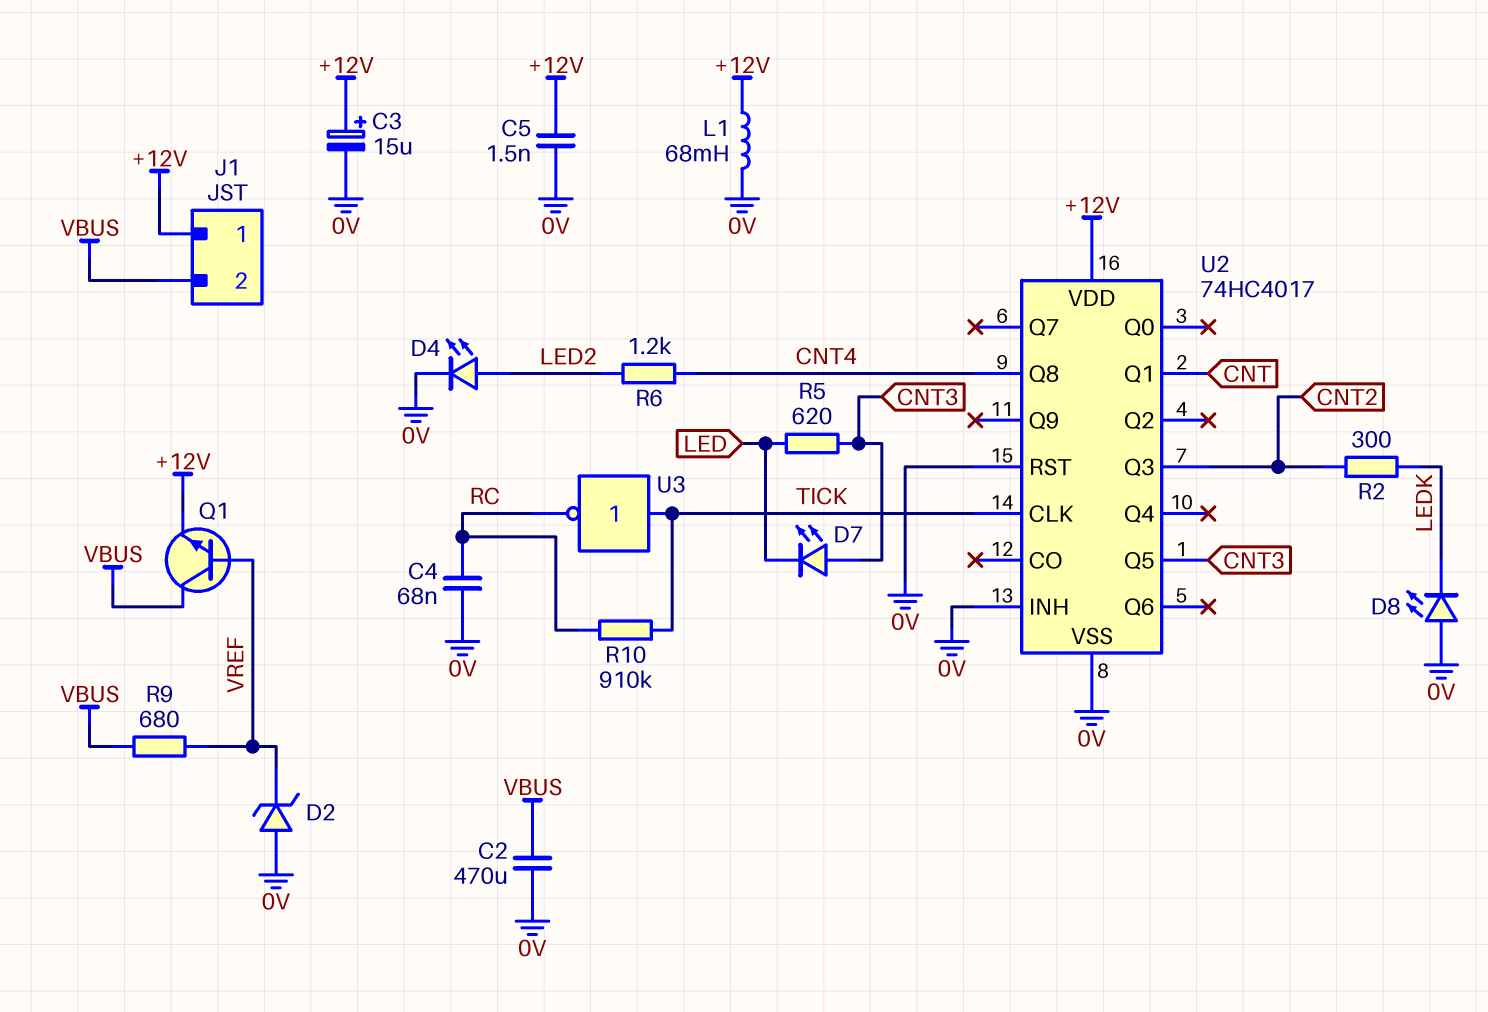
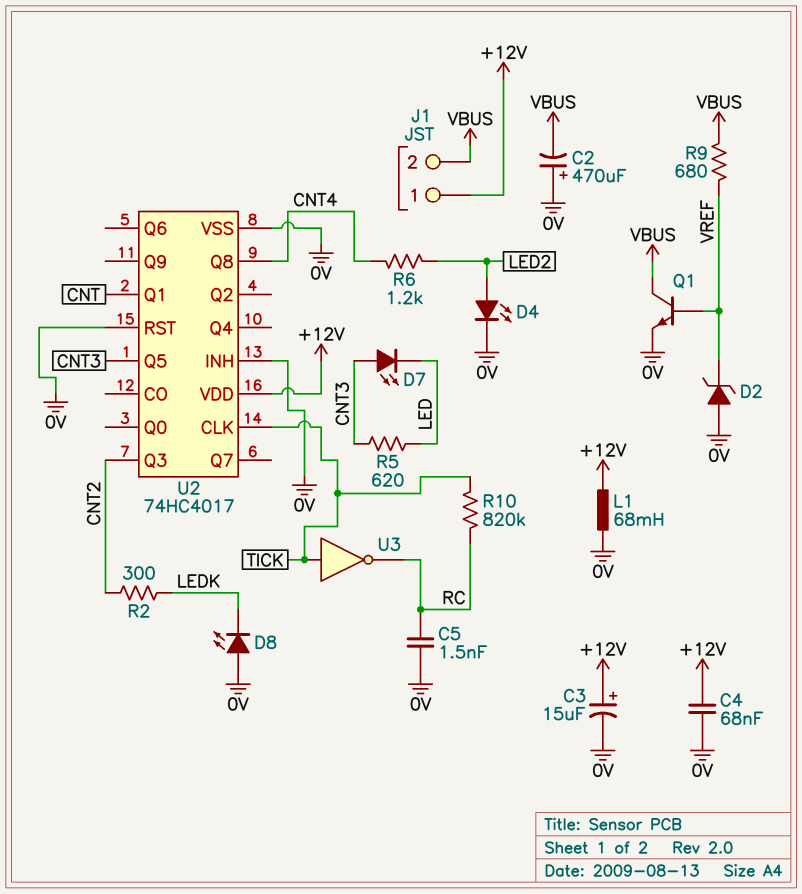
C2: 470uF (0V, VBUS) -> 470uF (plus 0V, minus VBUS)
C4: 68nF (0V, RC) -> 68nF (+12V, 0V)
C5: 1.5nF (+12V, 0V) -> 1.5nF (0V, RC)
Q1: NPN (B VREF, C VBUS, E +12V) -> NPN (B VREF, C VBUS, E 0V)
R10: 910k (RC, TICK) -> 820k (RC, TICK)

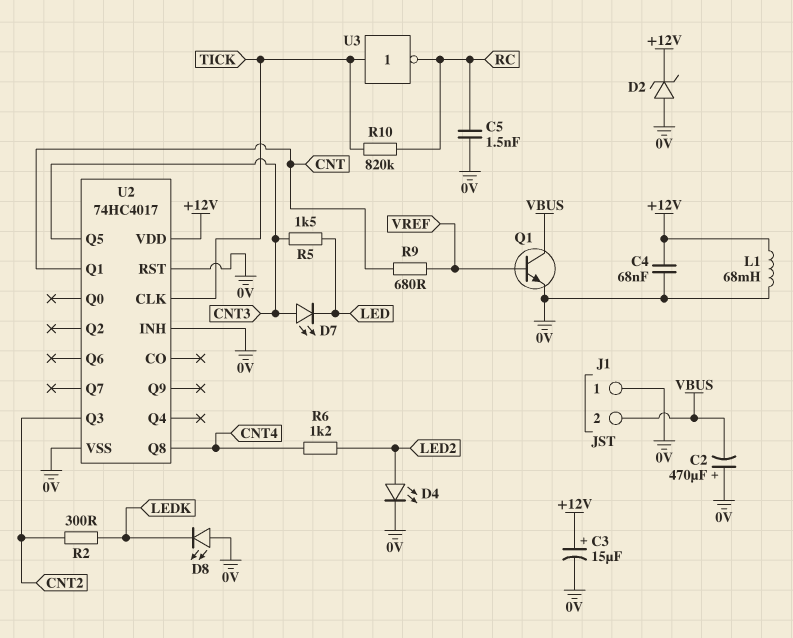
D2: zener (A 0V, K VREF) -> zener (A 0V, K +12V)
J1 pin 1: +12V -> 0V
R5: 620 (CNT3, LED) -> 1.5k (CNT3, LED)
R9: 680 (VBUS, VREF) -> 680 (CNT, VREF)

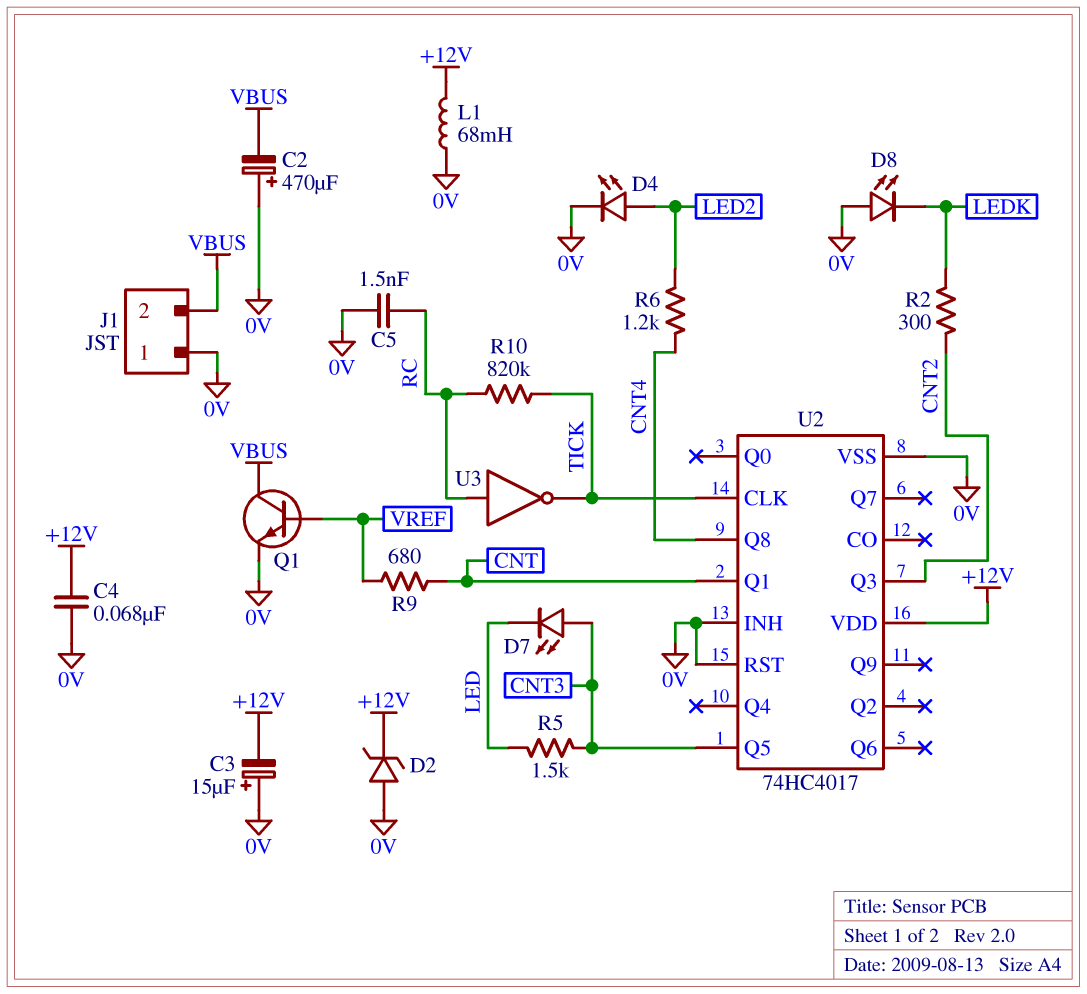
C3: 15uF (plus +12V, minus 0V) -> 15uF (plus 0V, minus +12V)
U3: NOT (in TICK, out RC) -> NOT (in RC, out TICK)

